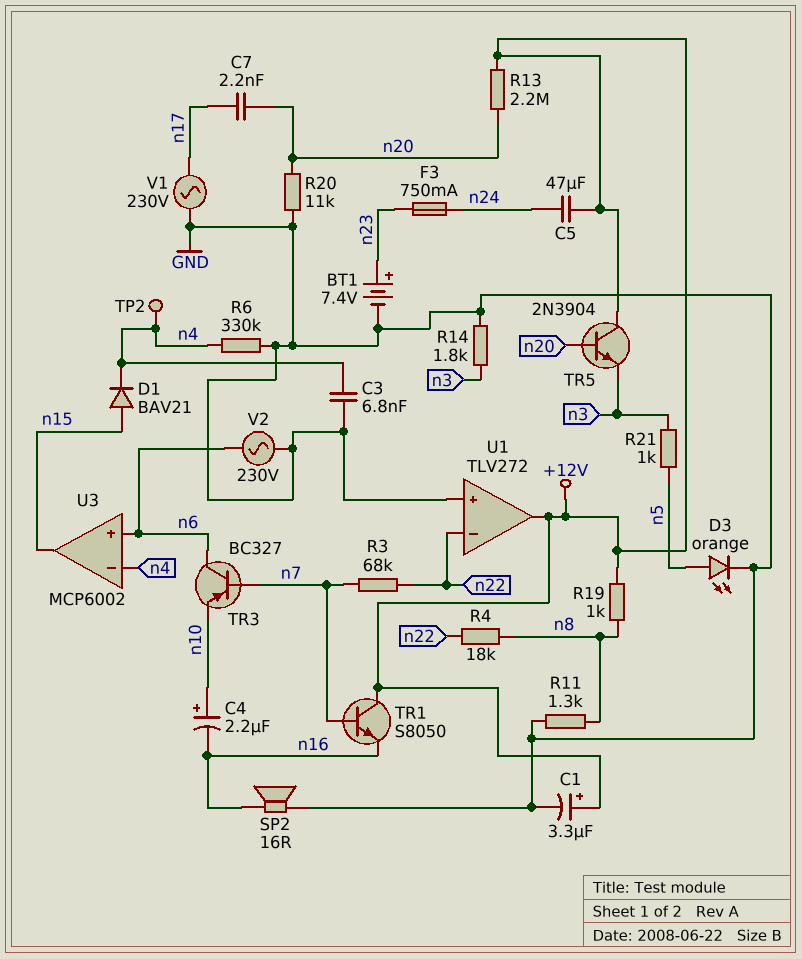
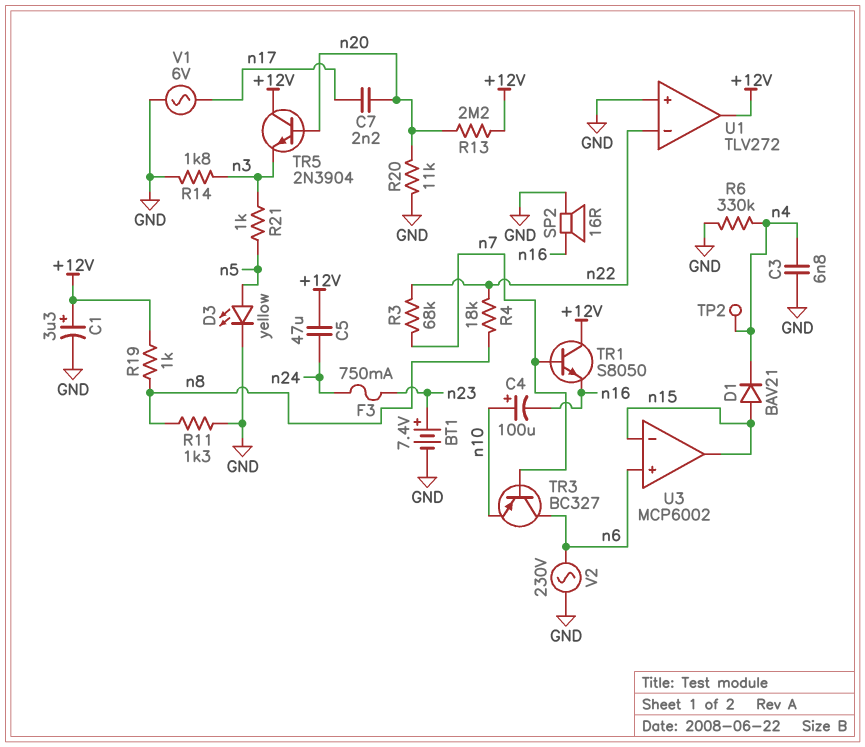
C4: 2.2uF (plus n10, minus n16) -> 100uF (plus n10, minus n16)
D3: LED orange (A n5, K GND) -> LED yellow (A n5, K GND)
U3 pin in-: n4 -> n15
V1: AC 230V (GND, n17) -> AC 6V (GND, n17)

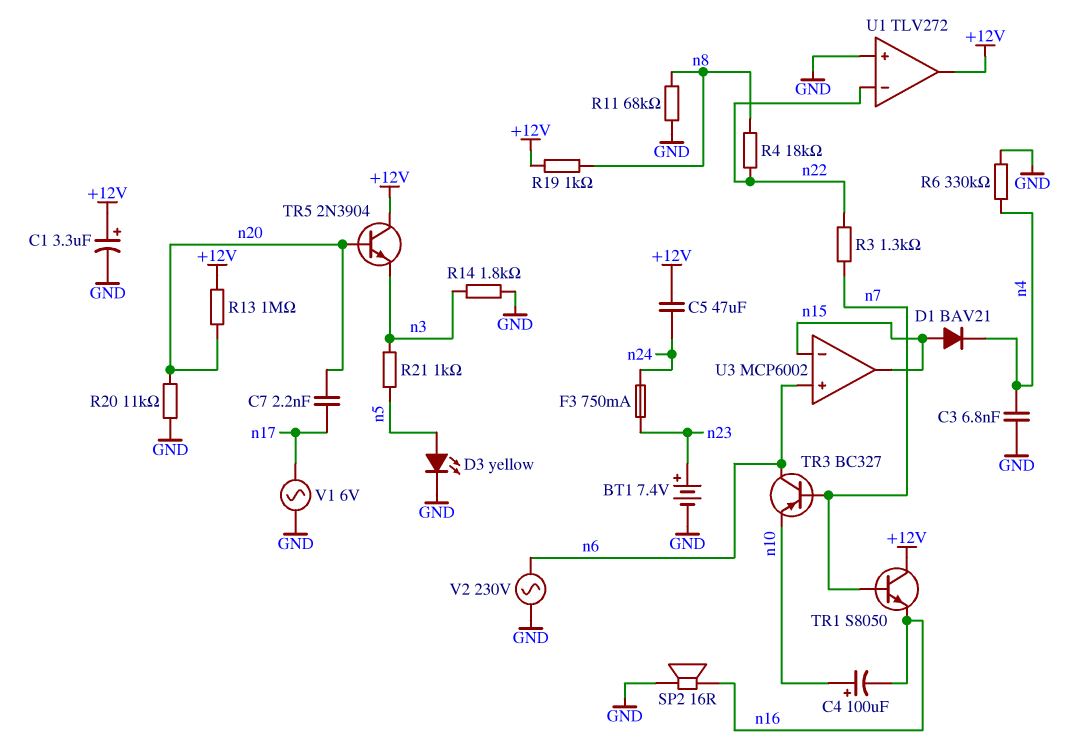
R3: 68k (n7, n22) -> 1.3k (n7, n22)
R11: 1.3k (GND, n8) -> 68k (GND, n8)
R13: 2.2M (+12V, n20) -> 1M (+12V, n20)
TP2: test point (n4) -> none

